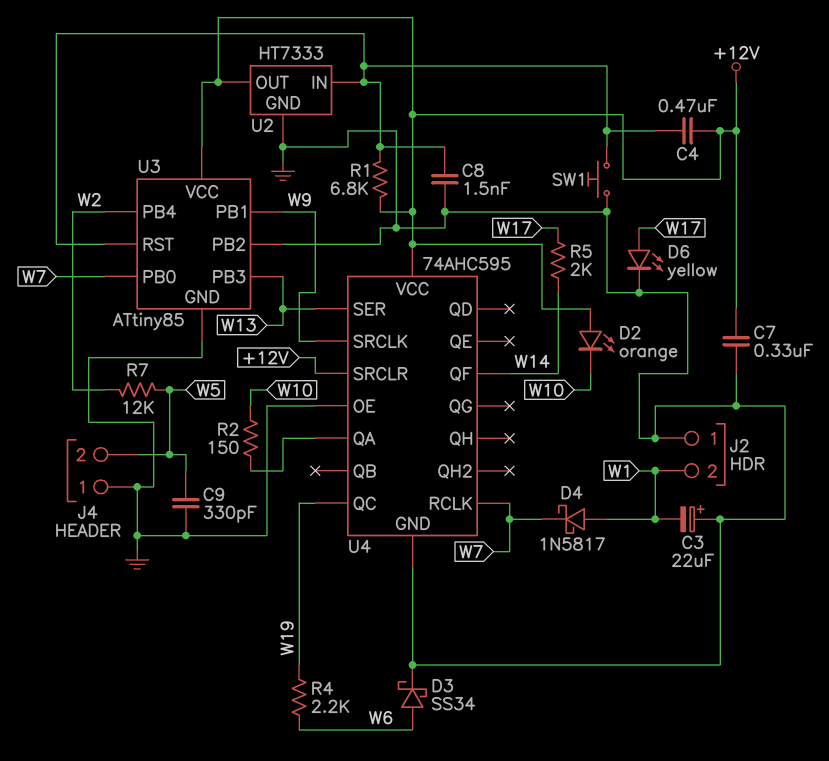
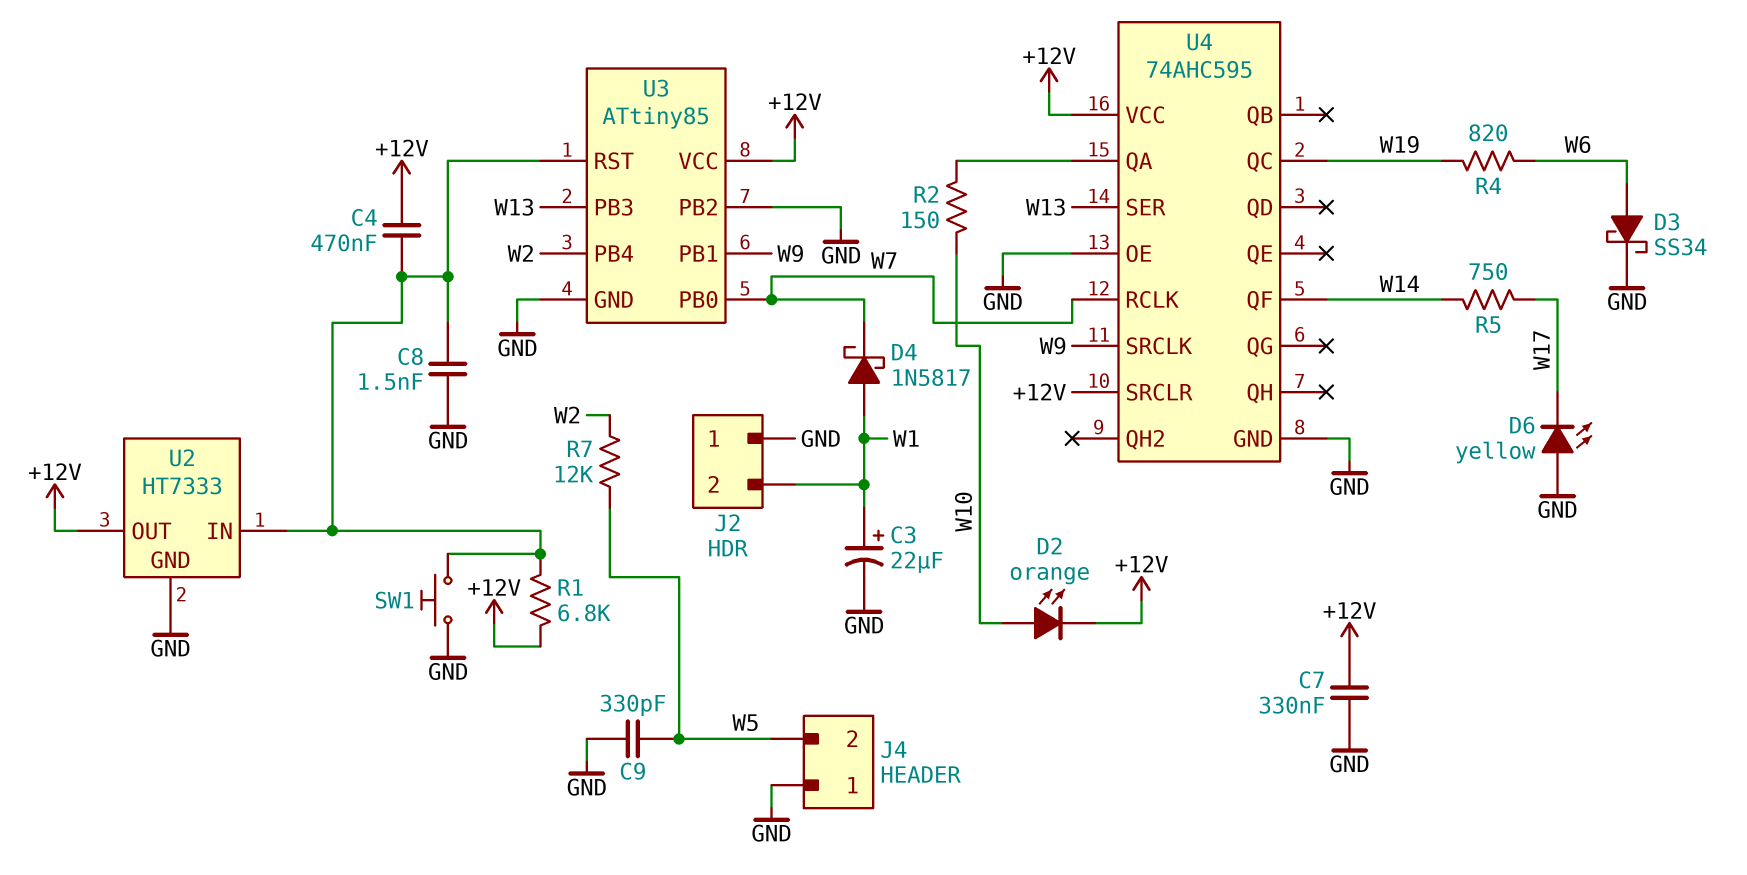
C3: 22uF (plus GND, minus W1) -> 22uF (plus W1, minus GND)
D2: LED orange (A +12V, K W10) -> LED orange (A W10, K +12V)
D6: LED yellow (A W17, K GND) -> LED yellow (A GND, K W17)
R4: 2.2k (W6, W19) -> 820 (W6, W19)
R5: 2k (W14, W17) -> 750 (W14, W17)

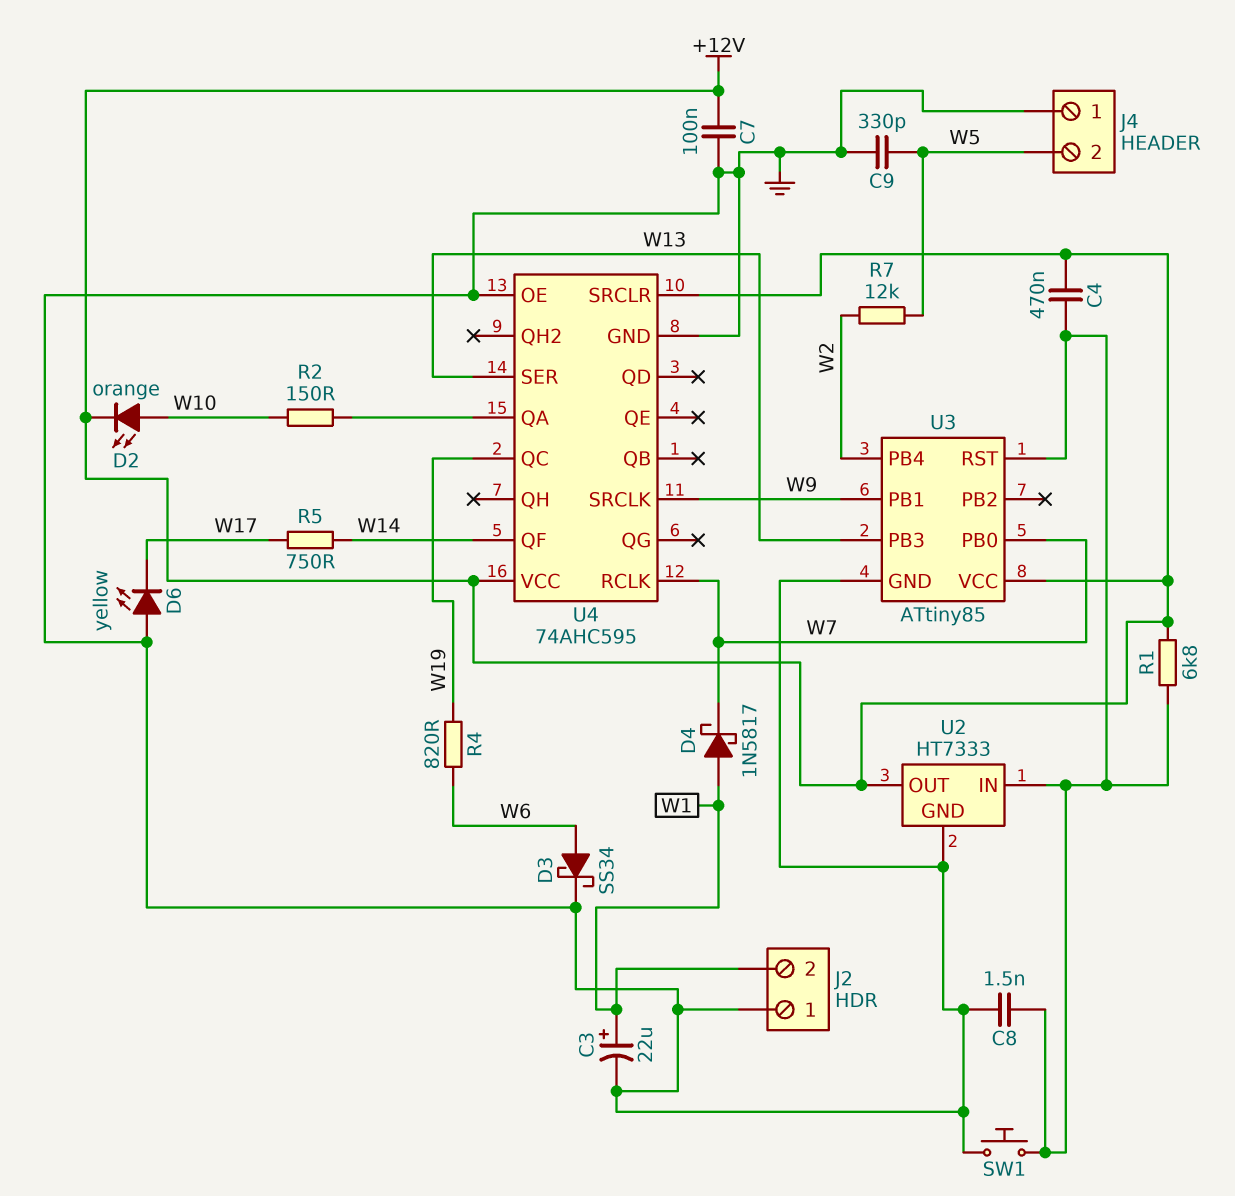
C7: 330nF (+12V, GND) -> 100nF (+12V, GND)
U3 pin PB2: GND -> none

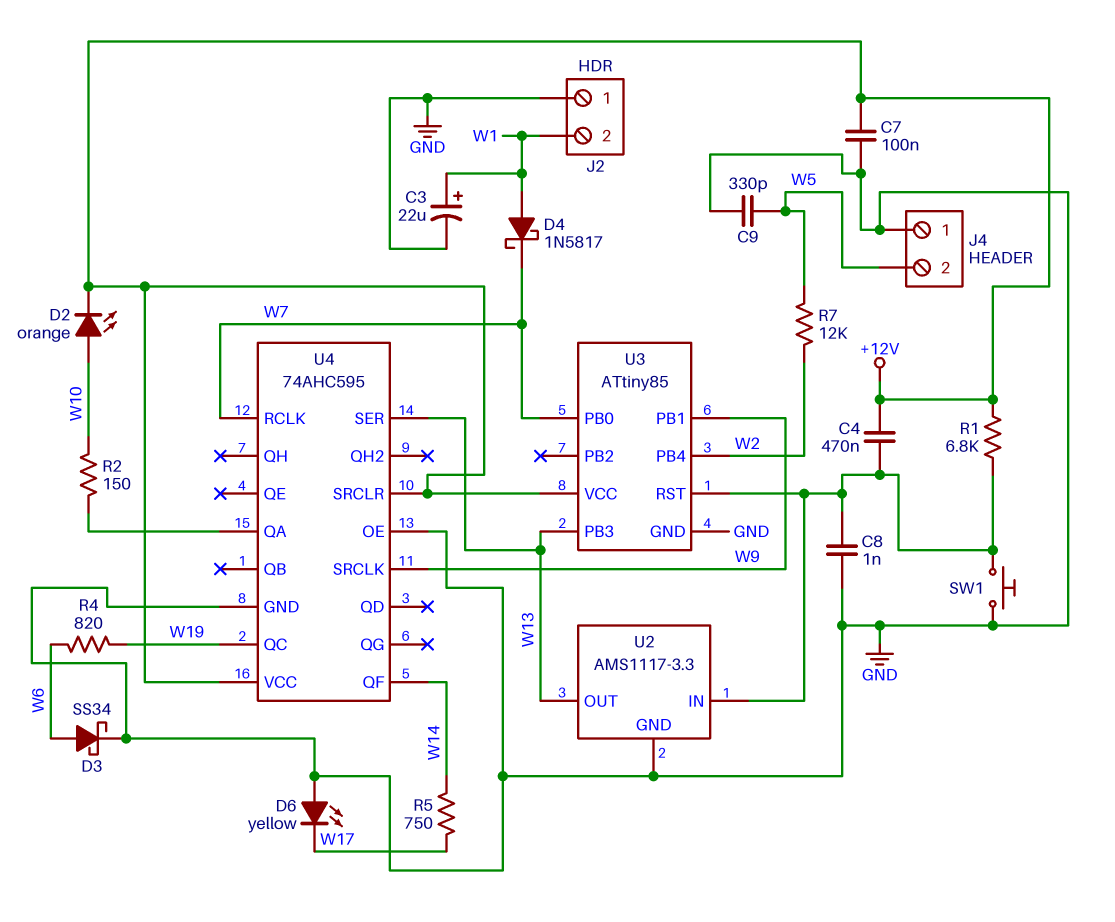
C8: 1.5nF (GND, U2/IN) -> 1nF (GND, U2/IN)
U2: HT7333 -> AMS1117-3.3
U2 pin OUT: +12V -> W13

